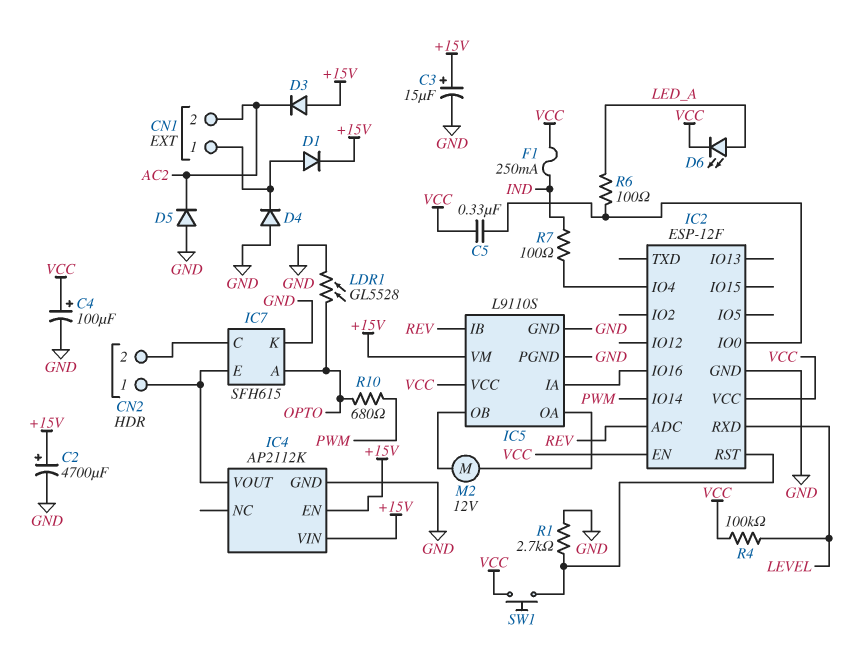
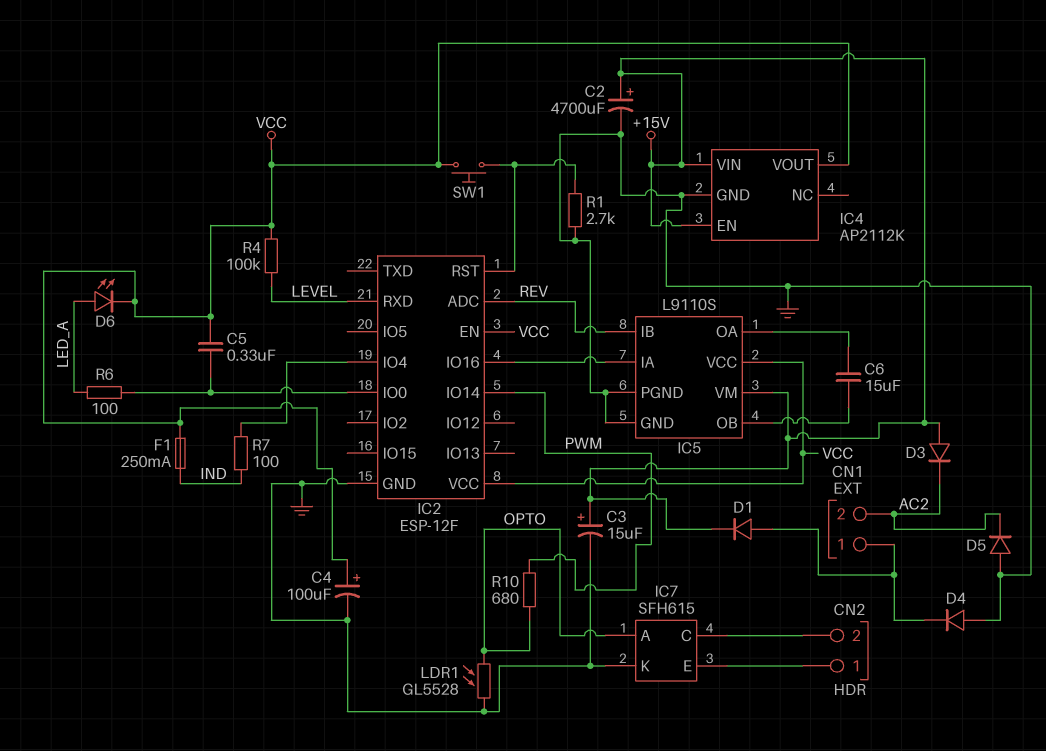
C6: none -> 15uF (IC5/OA, IC5/OB)
IC4 pin VOUT: CN2/1 -> VCC
M2: motor 12V (IC5/OA, IC5/OB) -> none

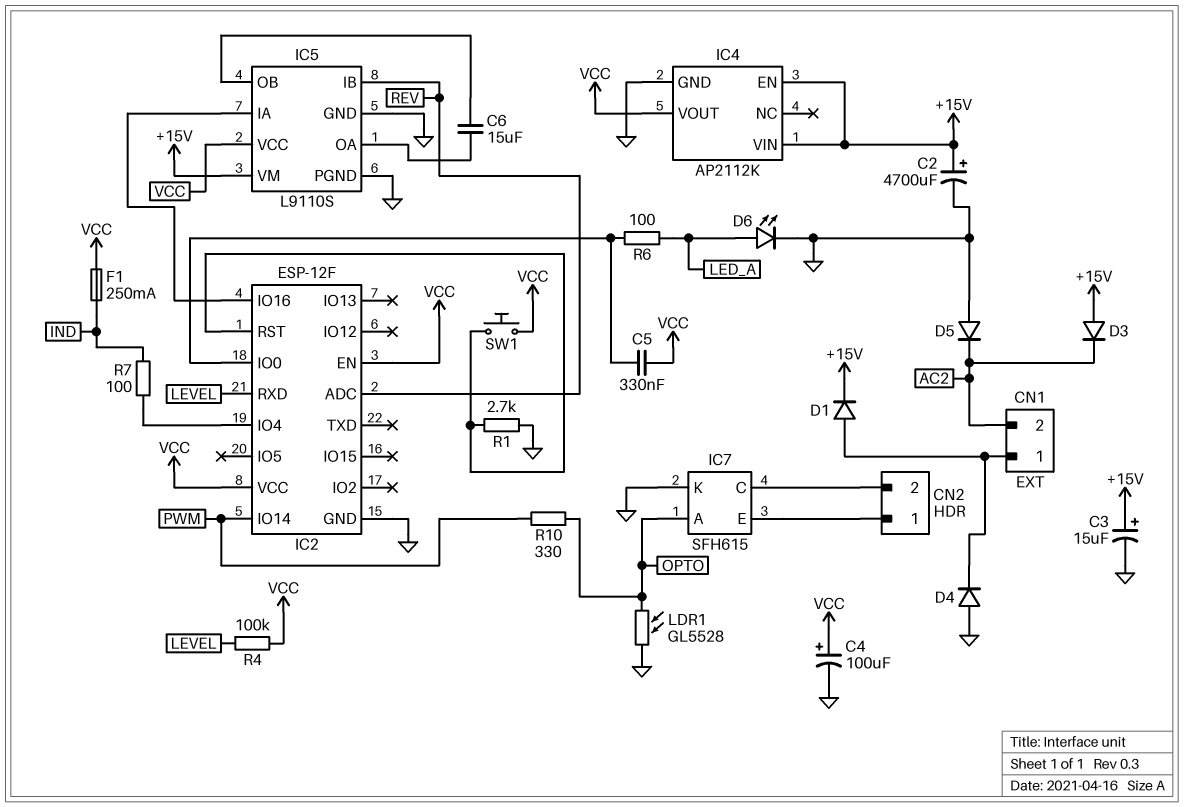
D6: LED (A LED_A, K VCC) -> LED (A LED_A, K GND)
R10: 680 (OPTO, PWM) -> 330 (OPTO, PWM)

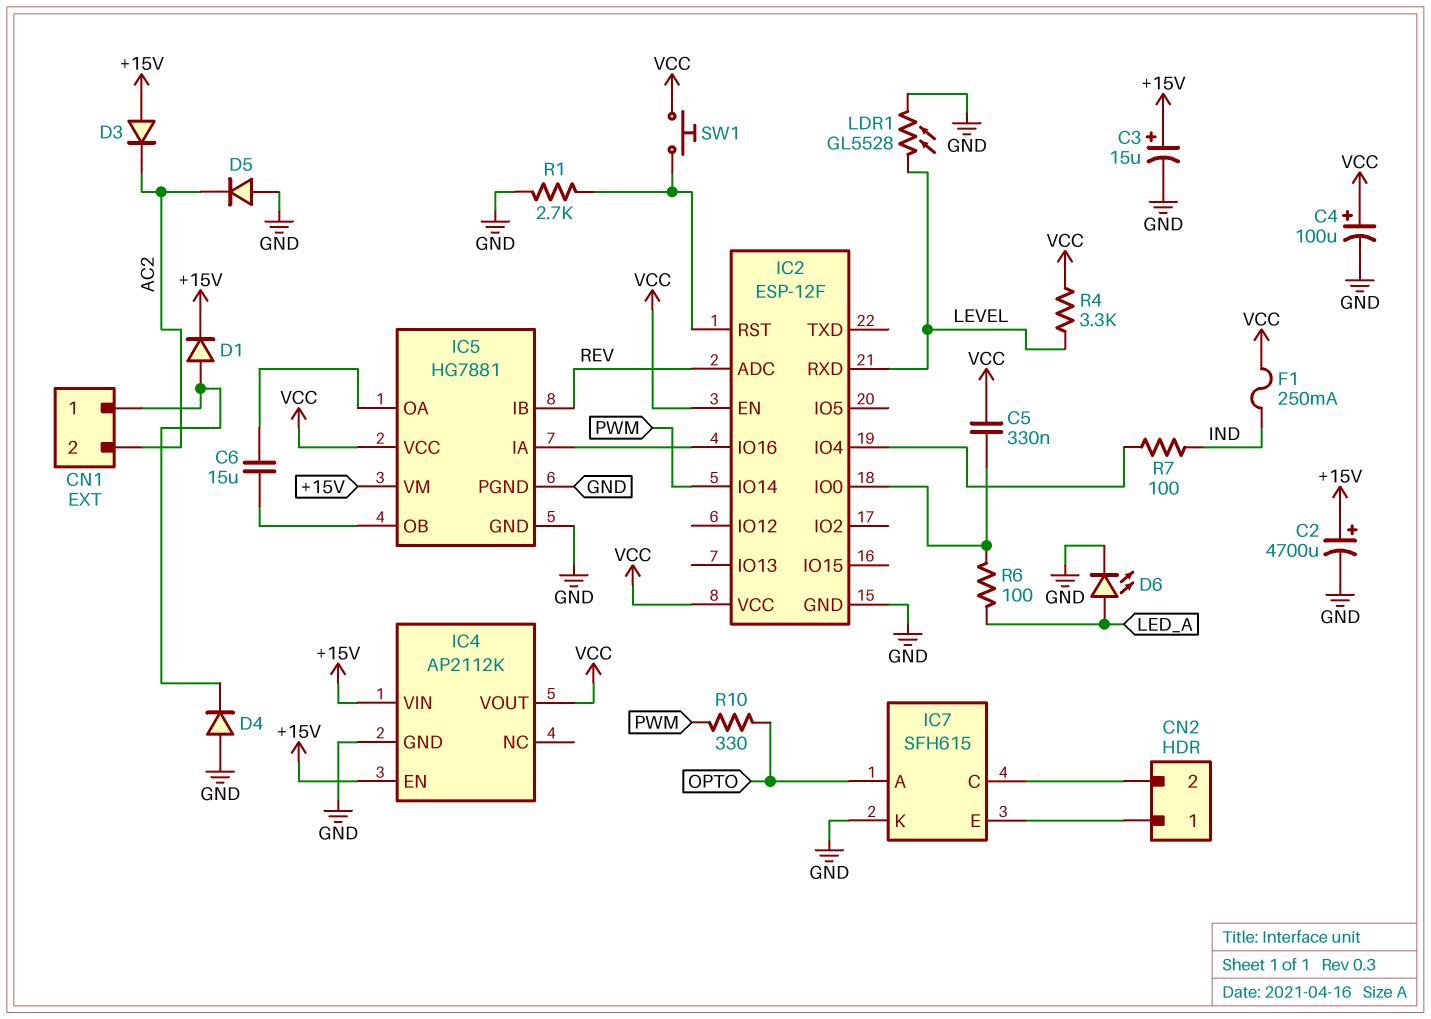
IC5: L9110S -> HG7881
LDR1: GL5528 (GND, OPTO) -> GL5528 (GND, LEVEL)
R4: 100k (LEVEL, VCC) -> 3.3k (LEVEL, VCC)

